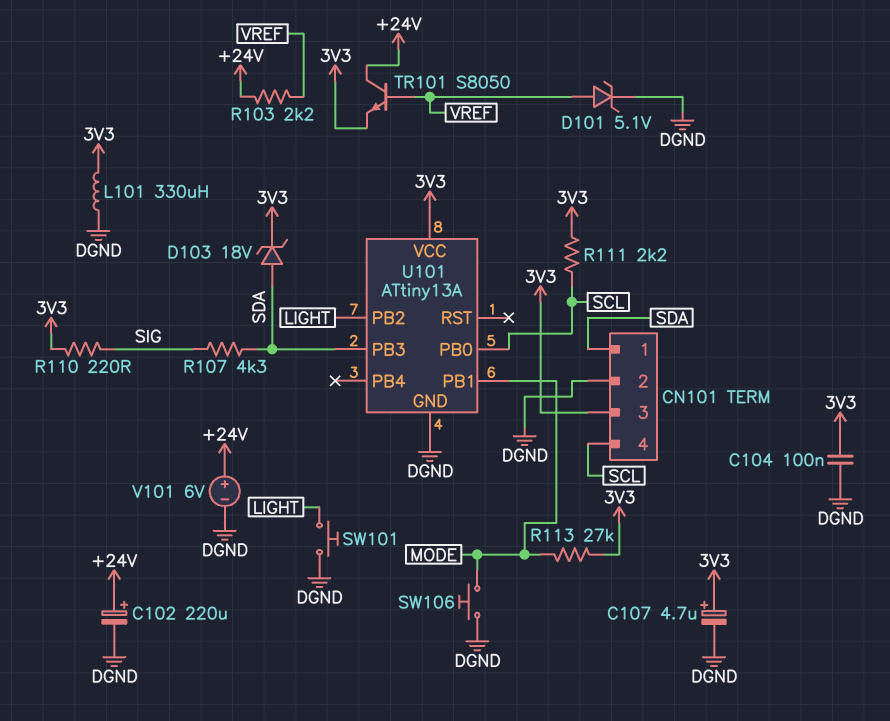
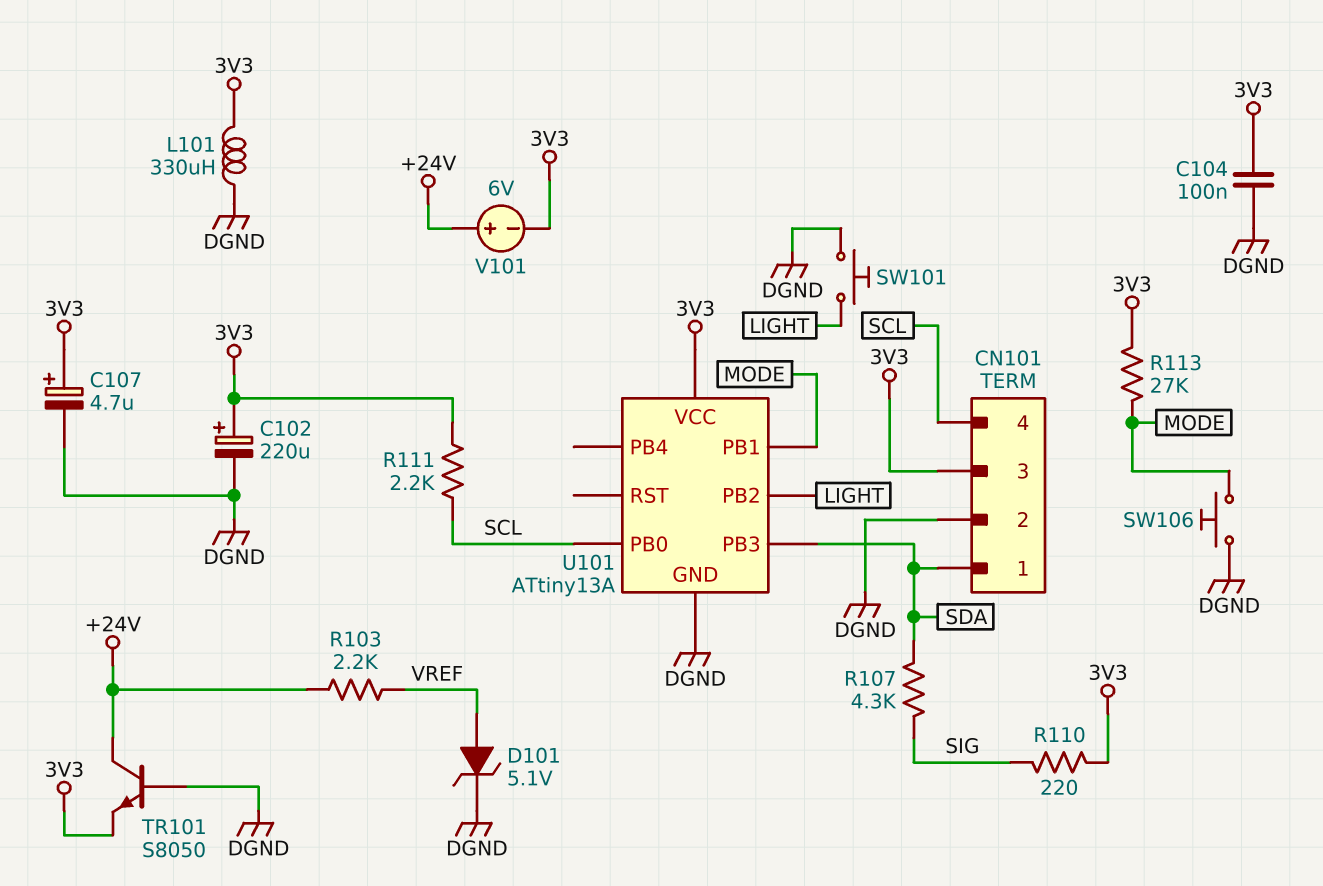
C102: 220uF (plus +24V, minus DGND) -> 220uF (plus 3V3, minus DGND)
D103: zener 18V (A SDA, K 3V3) -> none
TR101: NPN S8050 (B VREF, C +24V, E 3V3) -> NPN S8050 (B DGND, C +24V, E 3V3)
V101: 6V (plus +24V, minus DGND) -> 6V (plus +24V, minus 3V3)

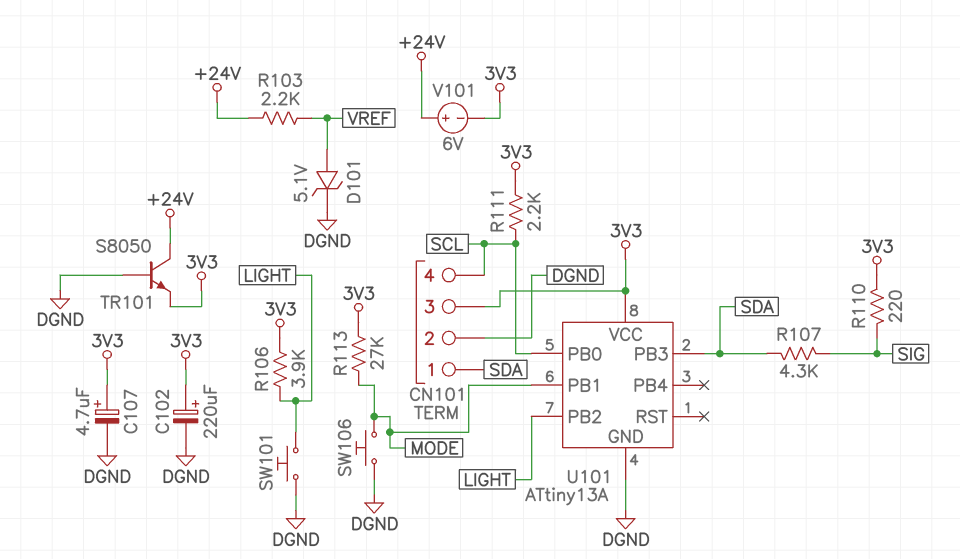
C104: 100nF (3V3, DGND) -> none
L101: 330uH (3V3, DGND) -> none
R106: none -> 3.9k (3V3, LIGHT)

